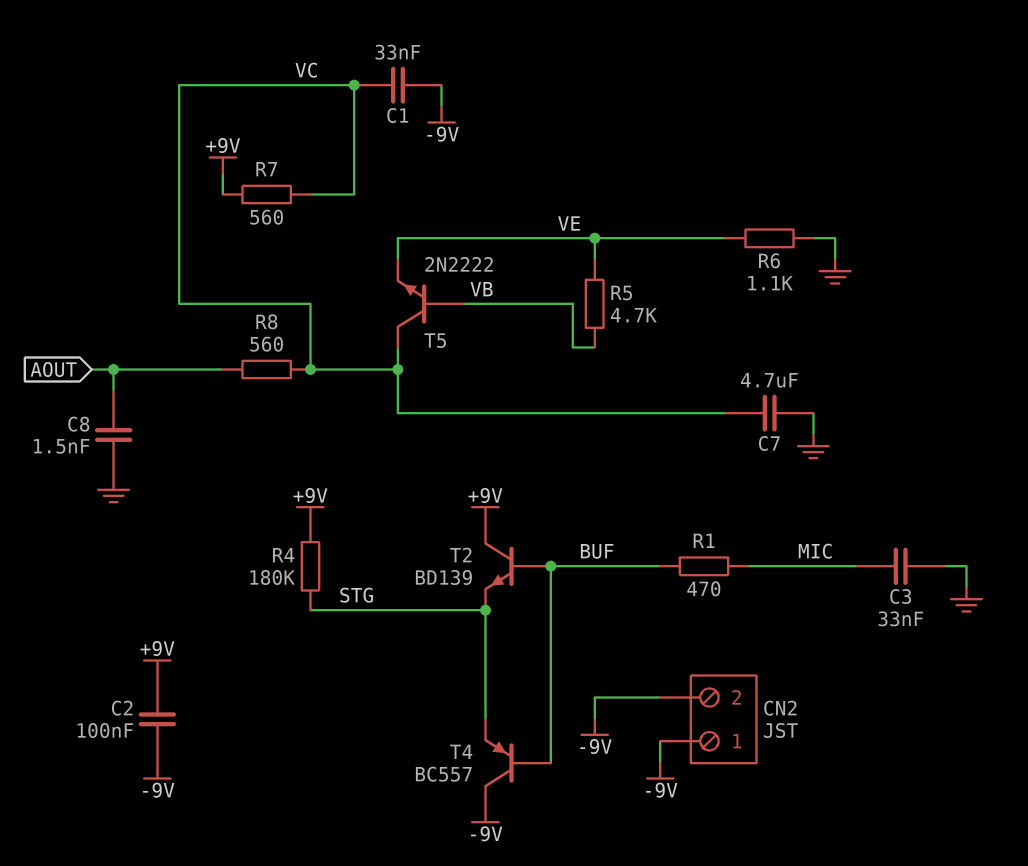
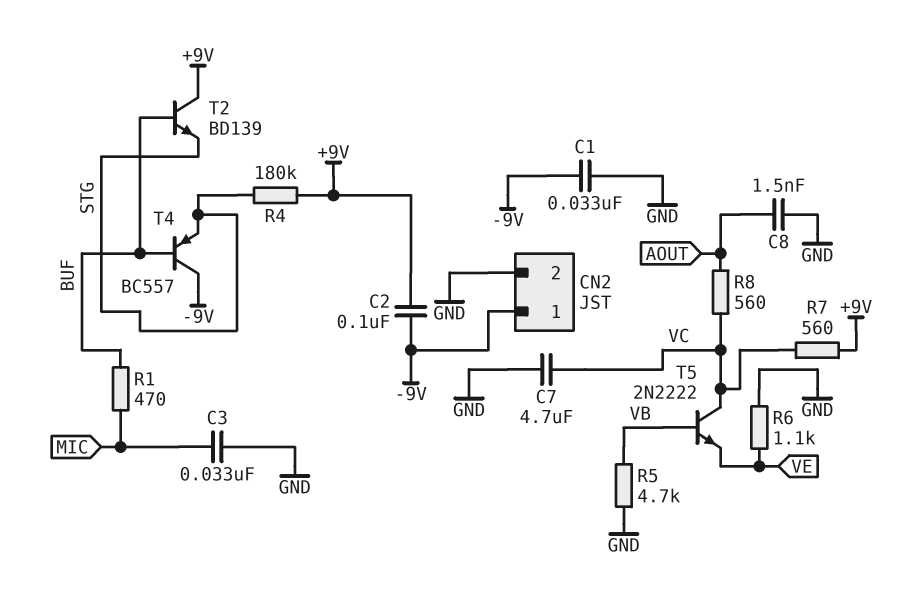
C1: 33nF (-9V, VC) -> 33nF (-9V, GND)
CN2 pin 2: -9V -> GND
R5: 4.7k (VB, VE) -> 4.7k (GND, VB)

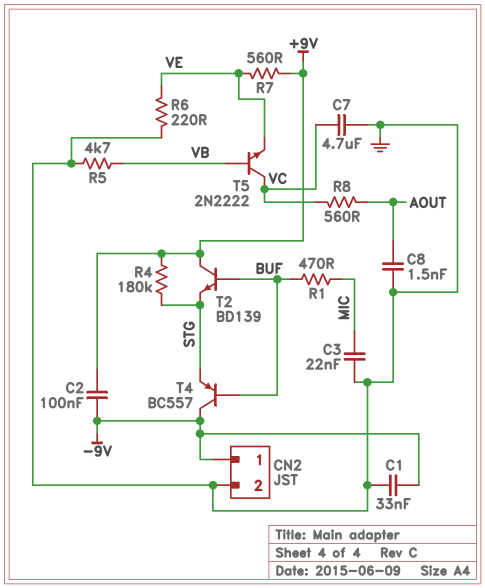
C3: 33nF (GND, MIC) -> 22nF (GND, MIC)
R6: 1.1k (GND, VE) -> 220 (GND, VE)
R7: 560 (+9V, VC) -> 560 (+9V, VE)

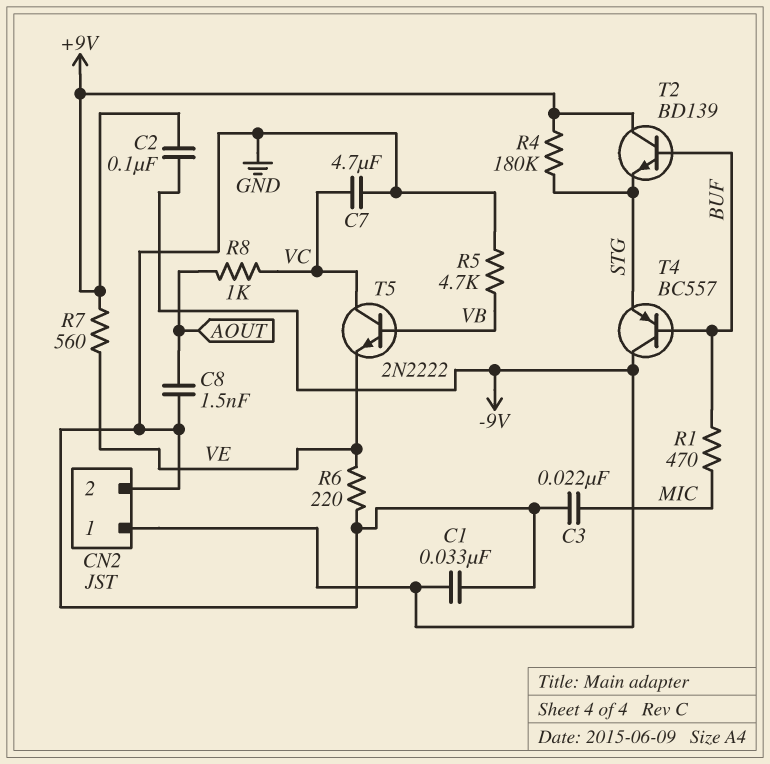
R8: 560 (AOUT, VC) -> 1k (AOUT, VC)

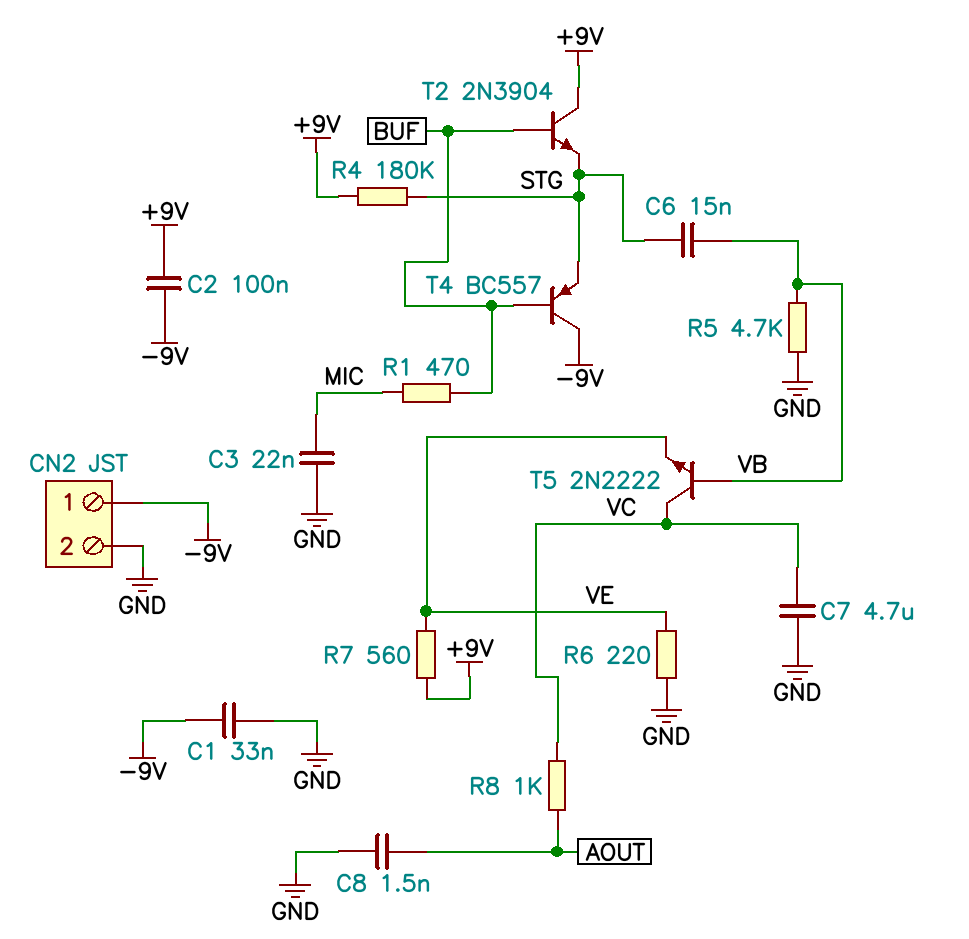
C6: none -> 15nF (STG, VB)
T2: NPN BD139 (B BUF, C +9V, E STG) -> NPN 2N3904 (B BUF, C +9V, E STG)

